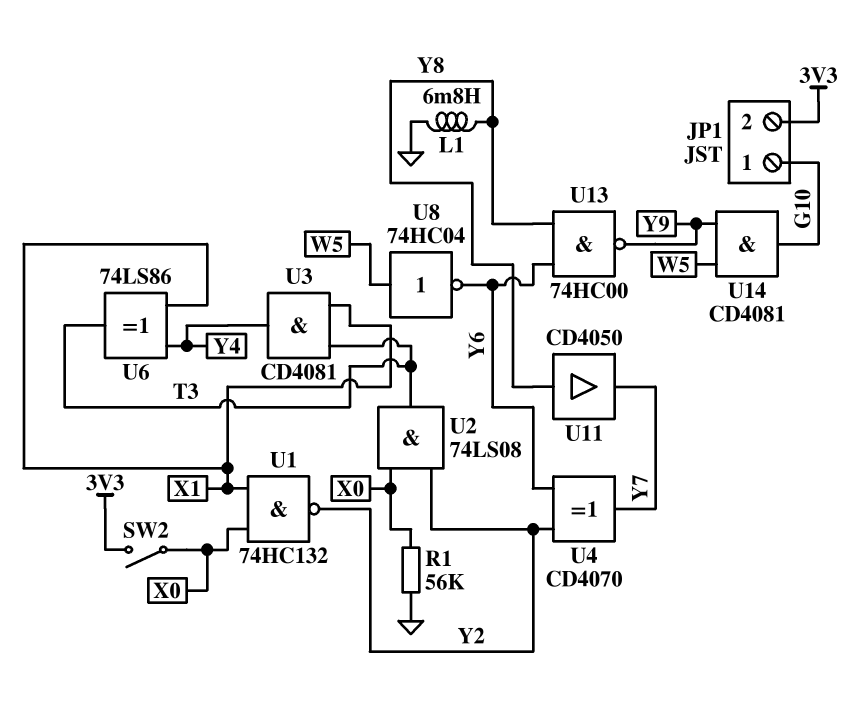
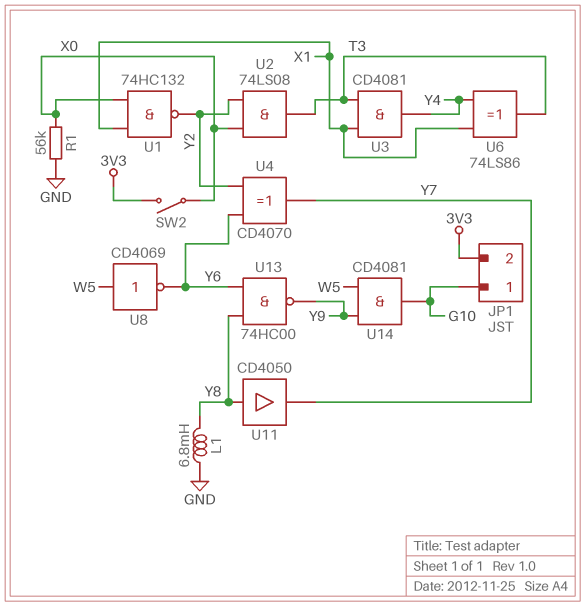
U8: NOT 74HC04 (in W5, out Y6) -> NOT CD4069 (in W5, out Y6)

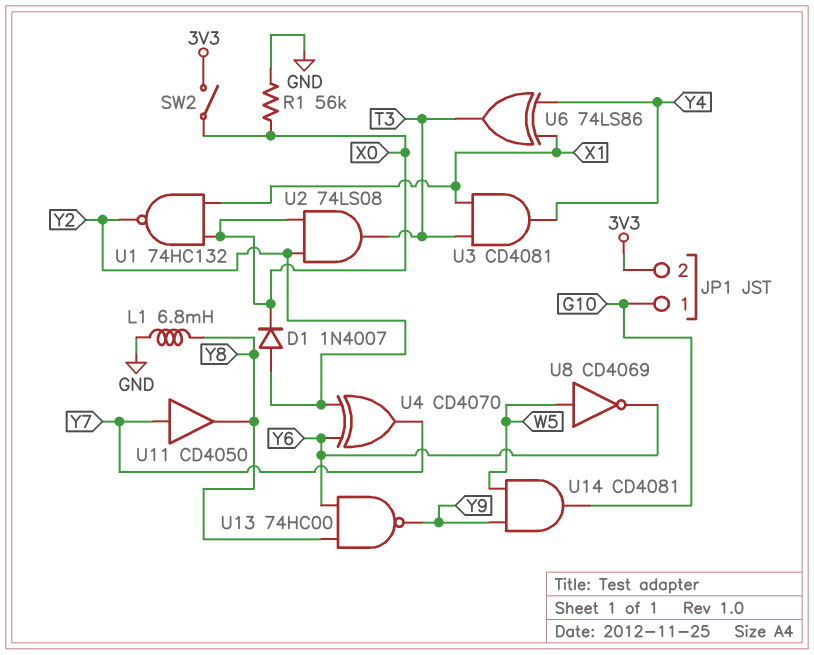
D1: none -> diode 1N4007 (A Y2, K X0)
U11: buffer CD4050 (in Y8, out Y7) -> buffer CD4050 (in Y7, out Y8)

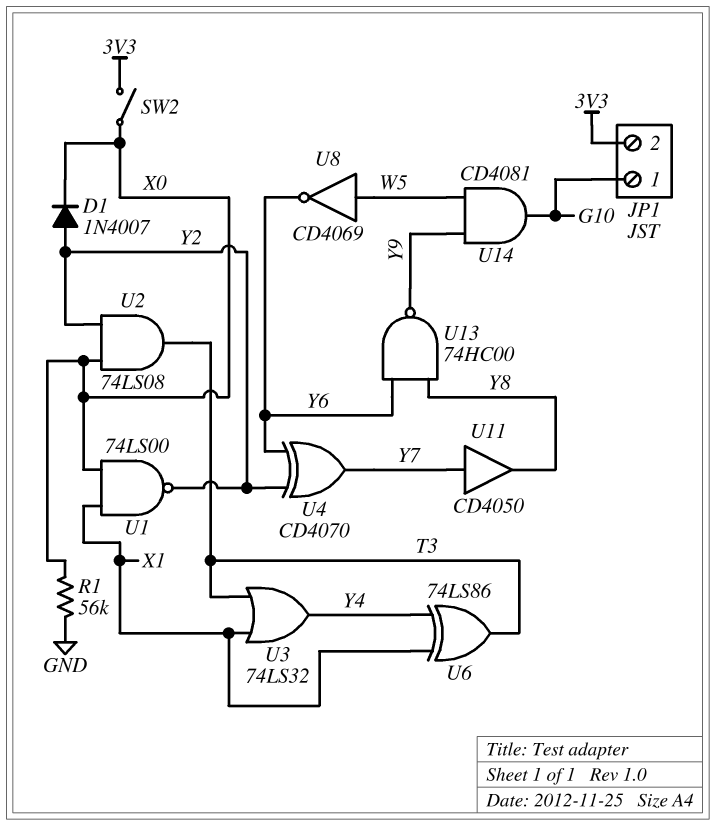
L1: 6.8mH (GND, Y8) -> none
U1: NAND 74HC132 (in X0, in X1, out Y2) -> NAND 74LS00 (in X0, in X1, out Y2)
U3: AND CD4081 (in T3, in X1, out Y4) -> OR 74LS32 (in T3, in X1, out Y4)

